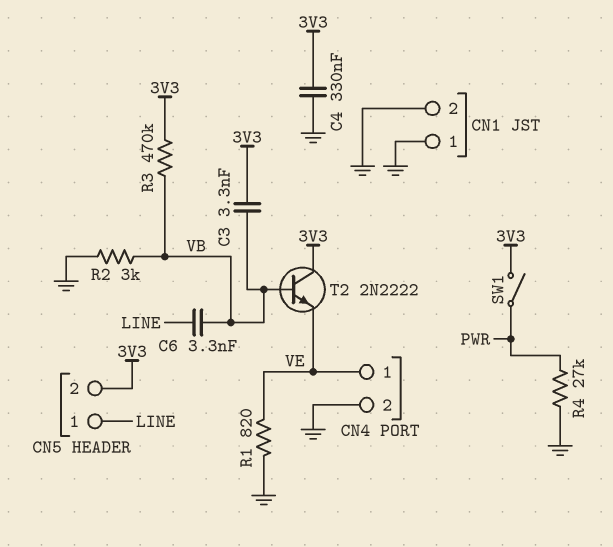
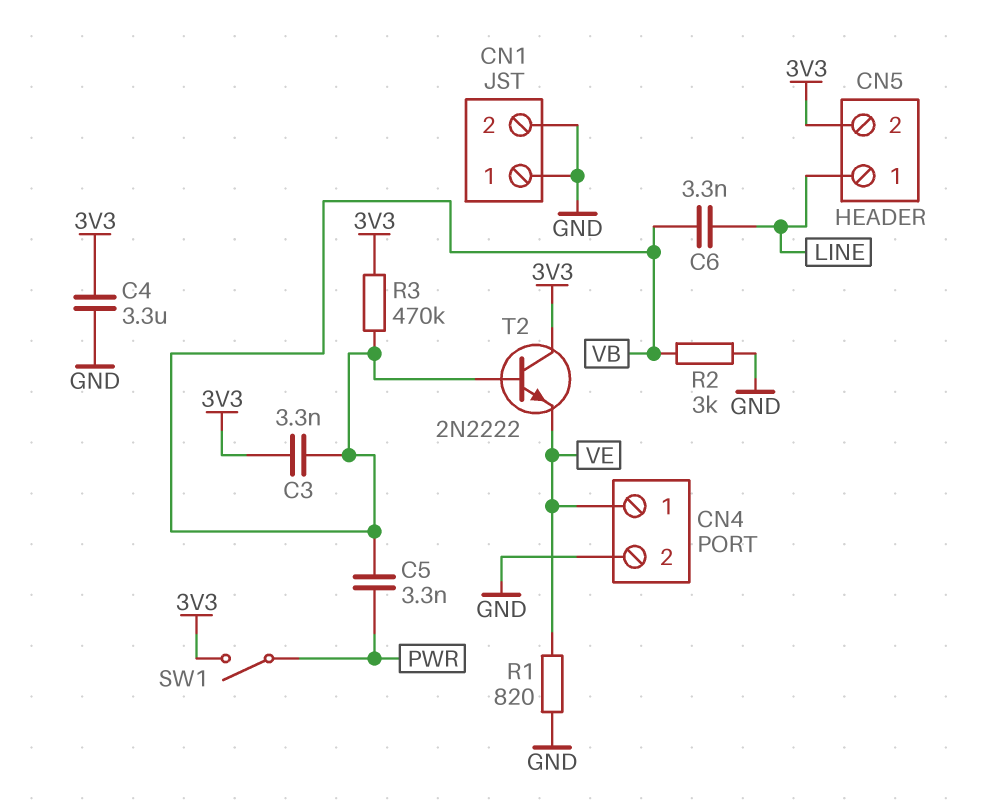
C4: 330nF (3V3, GND) -> 3.3uF (3V3, GND)
C5: none -> 3.3nF (PWR, VB)
R4: 27k (GND, PWR) -> none

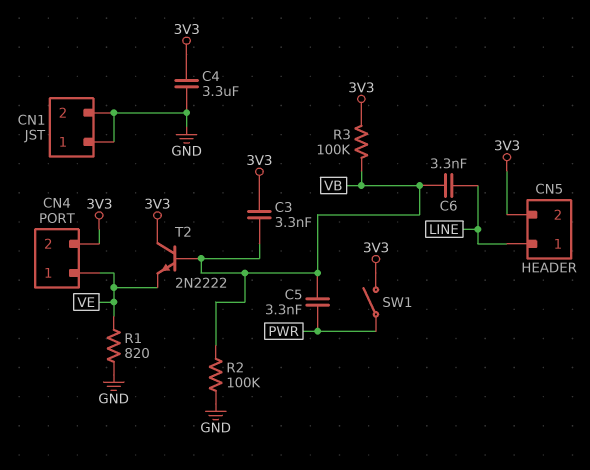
CN4 pin 2: GND -> 3V3
R2: 3k (GND, VB) -> 100k (GND, VB)
R3: 470k (3V3, VB) -> 100k (3V3, VB)

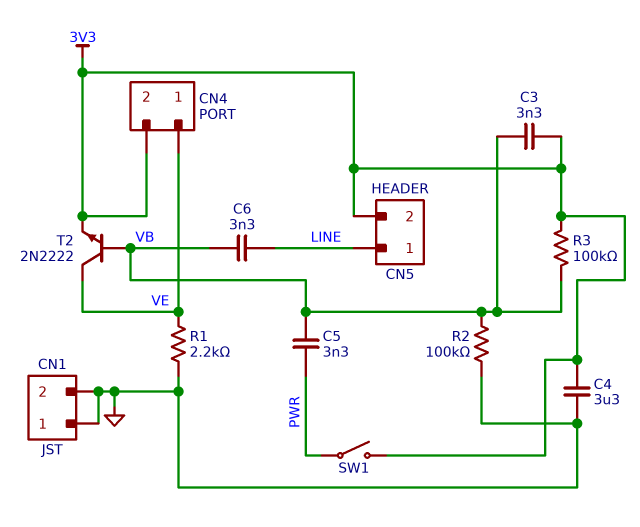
R1: 820 (GND, VE) -> 2.2k (GND, VE)
T2: NPN 2N2222 (B VB, C 3V3, E VE) -> NPN 2N2222 (B VB, C VE, E 3V3)

